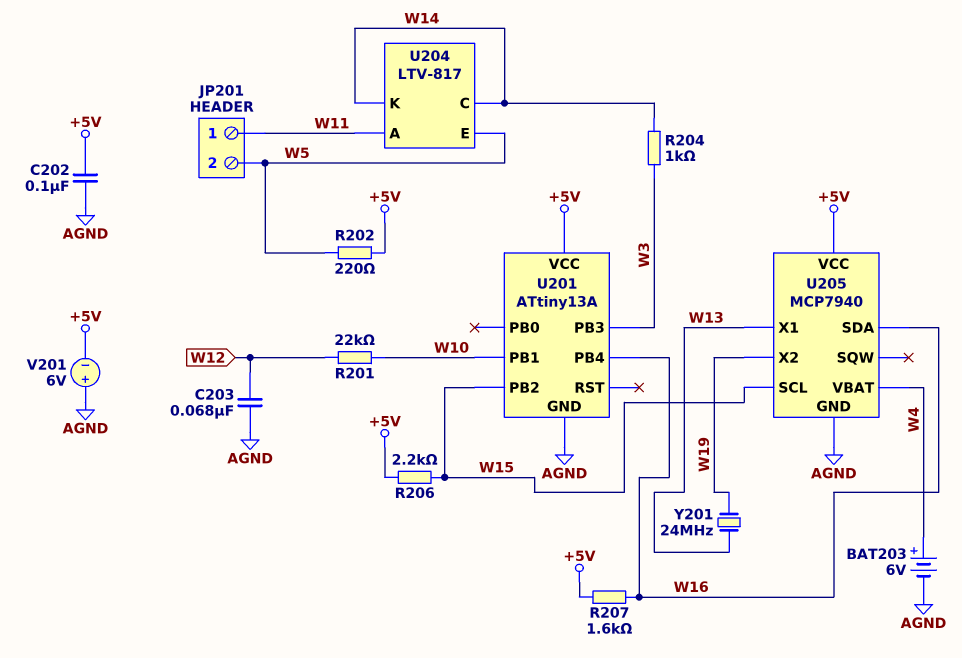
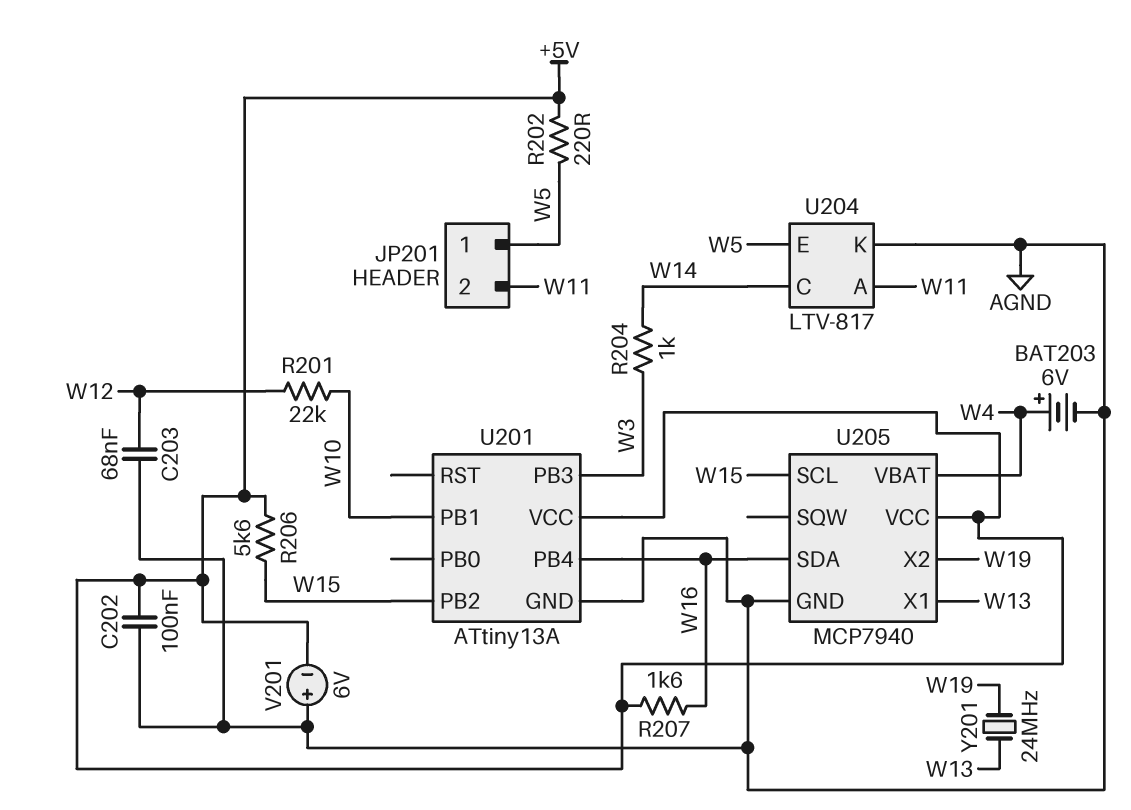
JP201 pin 1: W11 -> W5
JP201 pin 2: W5 -> W11
R206: 2.2k (+5V, W15) -> 5.6k (+5V, W15)
U204 pin K: W14 -> AGND

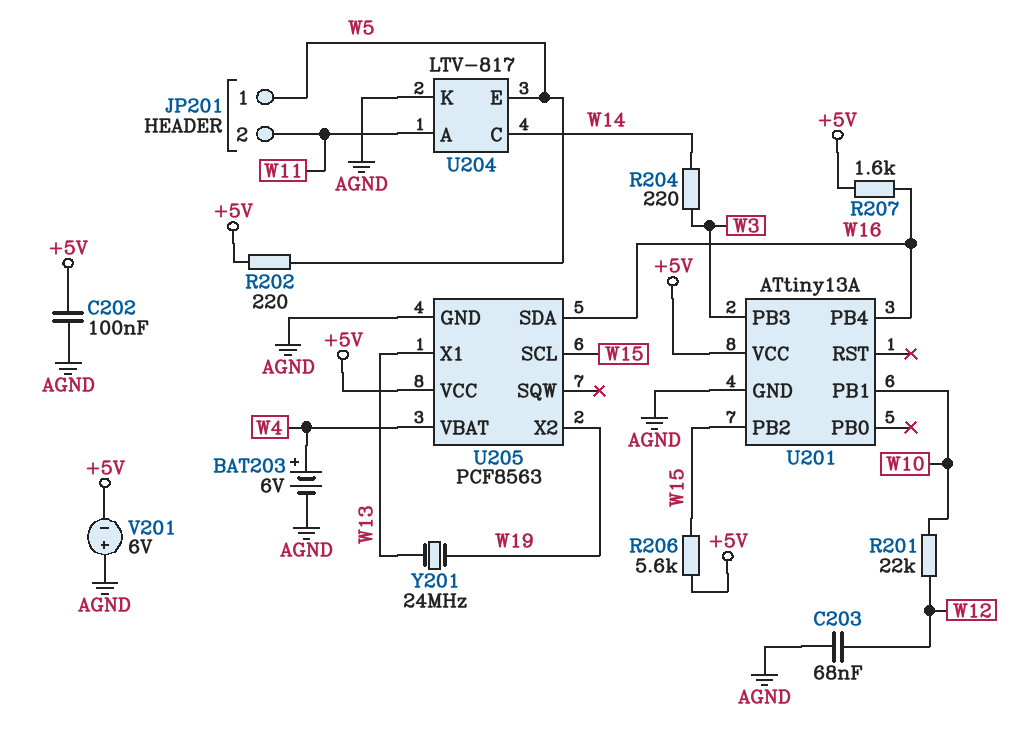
R204: 1k (W3, W14) -> 220 (W3, W14)
U205: MCP7940 -> PCF8563

